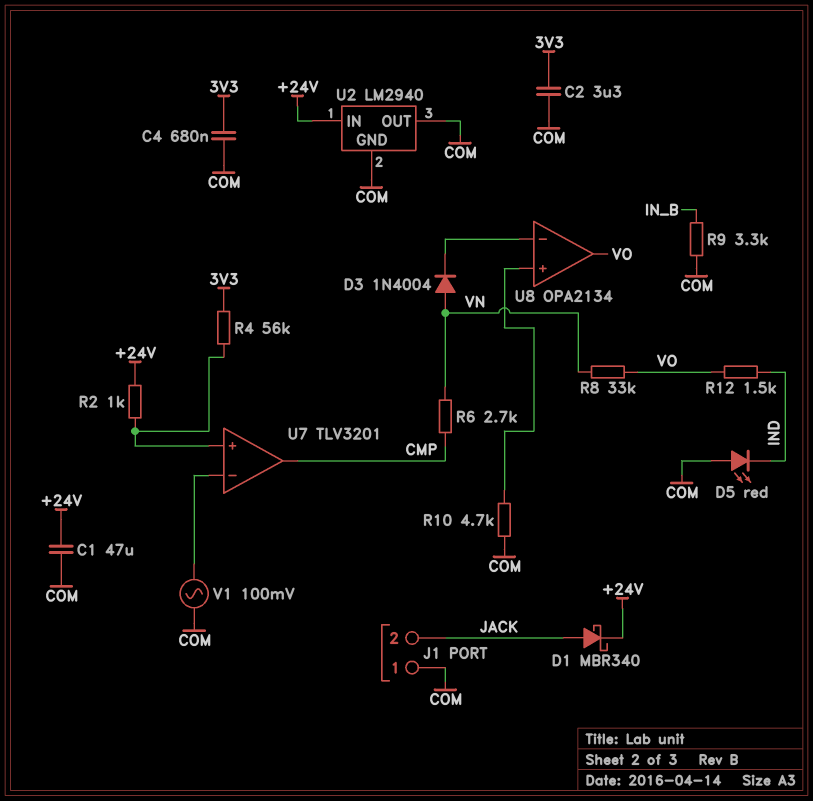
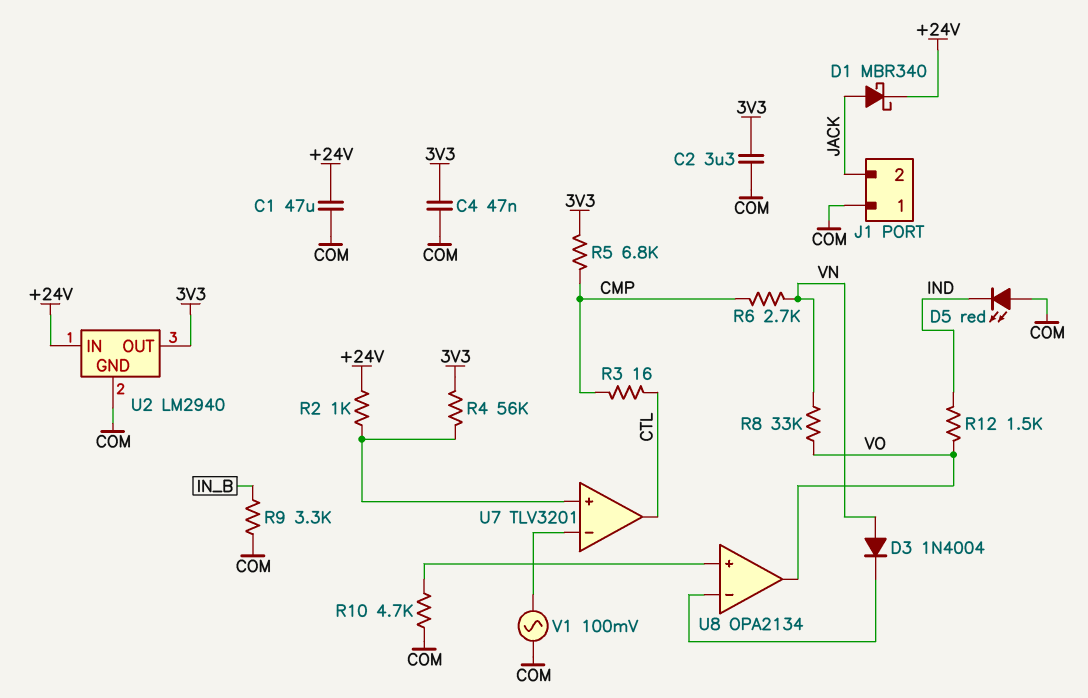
C4: 680nF (3V3, COM) -> 47nF (3V3, COM)
R3: none -> 16 (CMP, CTL)
R5: none -> 6.8k (3V3, CMP)
U2 pin OUT: COM -> 3V3
U7 pin out: CMP -> CTL

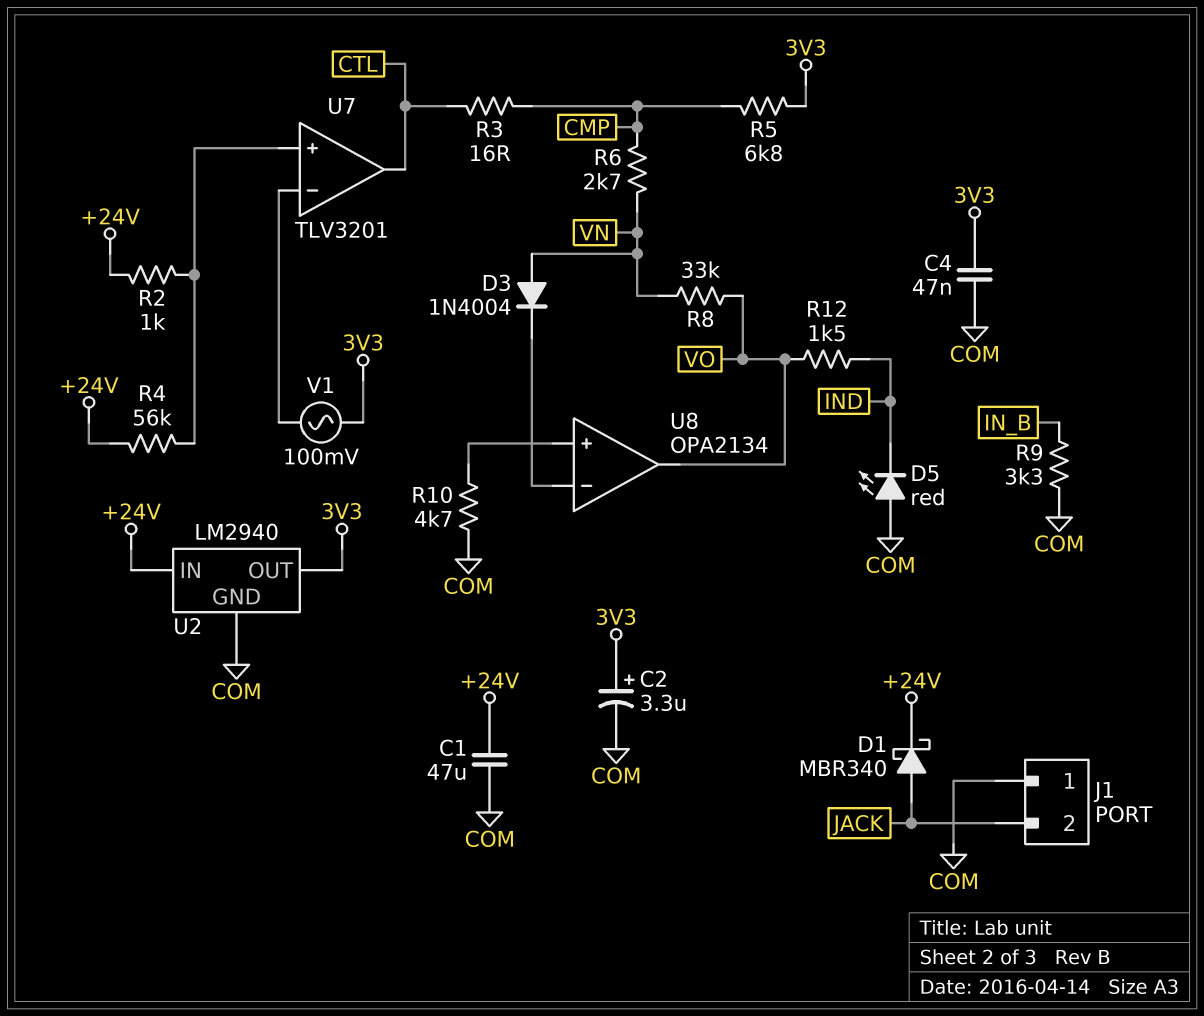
C2: 3.3uF (3V3, COM) -> 3.3uF (plus 3V3, minus COM)
R4: 56k (3V3, U7/in+) -> 56k (+24V, U7/in+)
V1: AC 100mV (COM, U7/in-) -> AC 100mV (3V3, U7/in-)

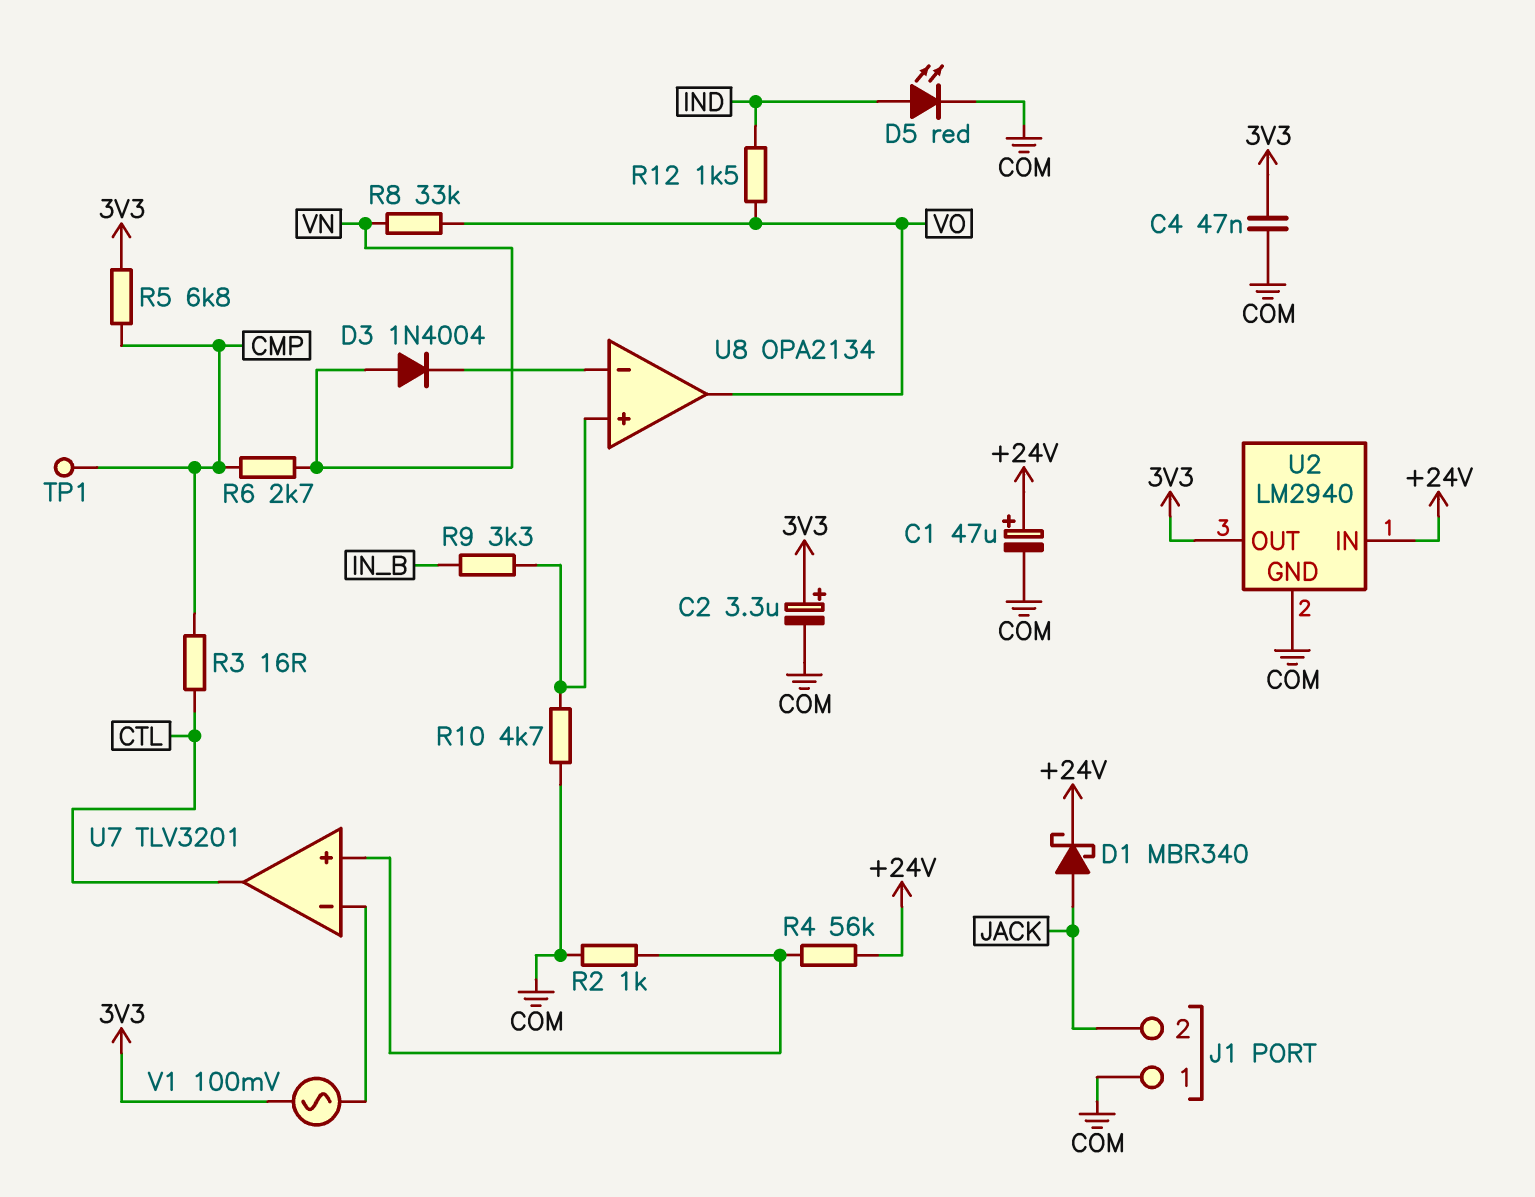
C1: 47uF (+24V, COM) -> 47uF (plus +24V, minus COM)
D5: LED red (A COM, K IND) -> LED red (A IND, K COM)
R2: 1k (+24V, U7/in+) -> 1k (COM, U7/in+)
R9: 3.3k (COM, IN_B) -> 3.3k (IN_B, U8/in+)
TP1: none -> test point (CMP)

